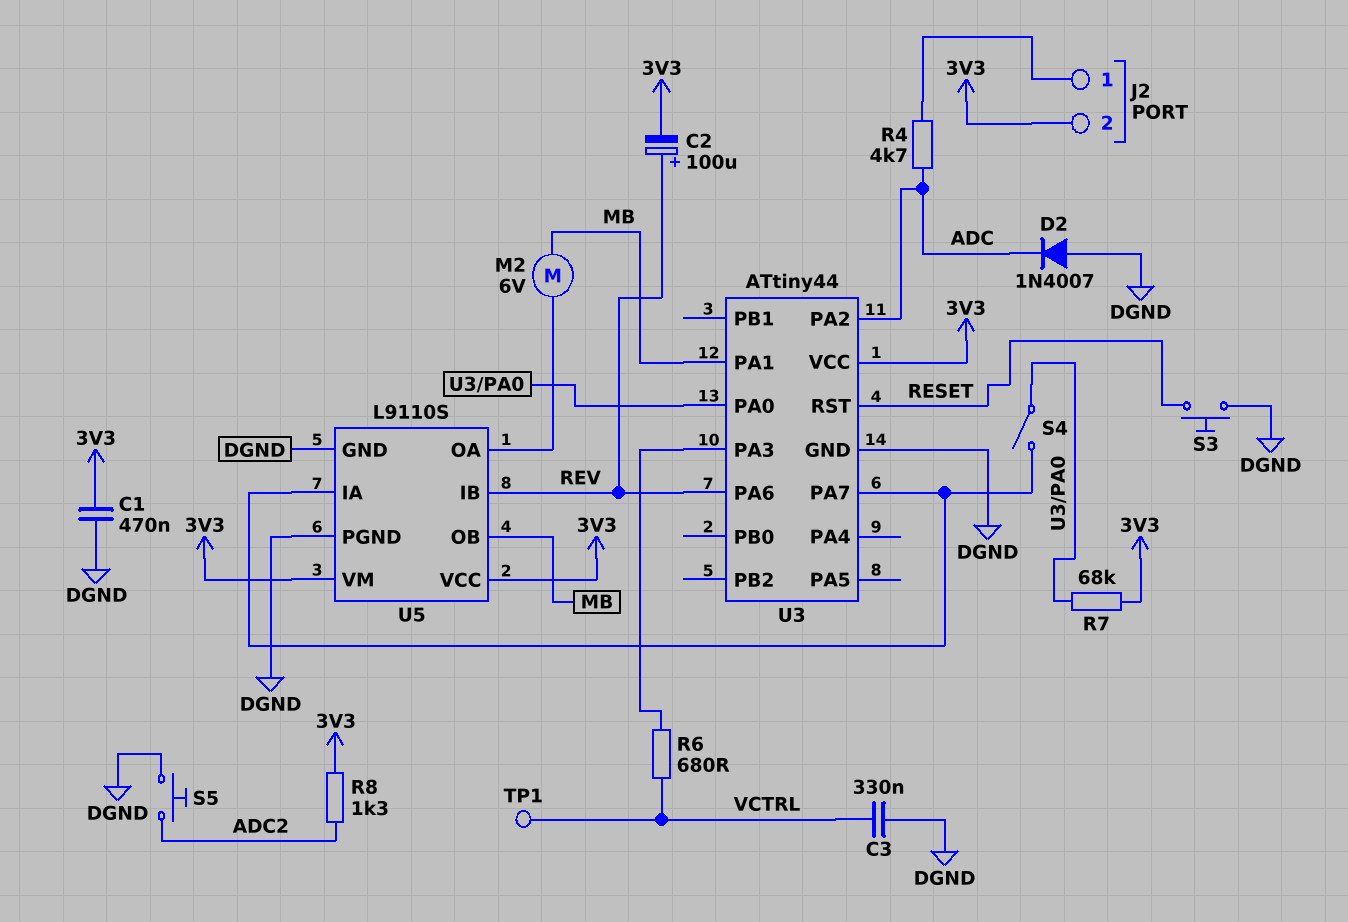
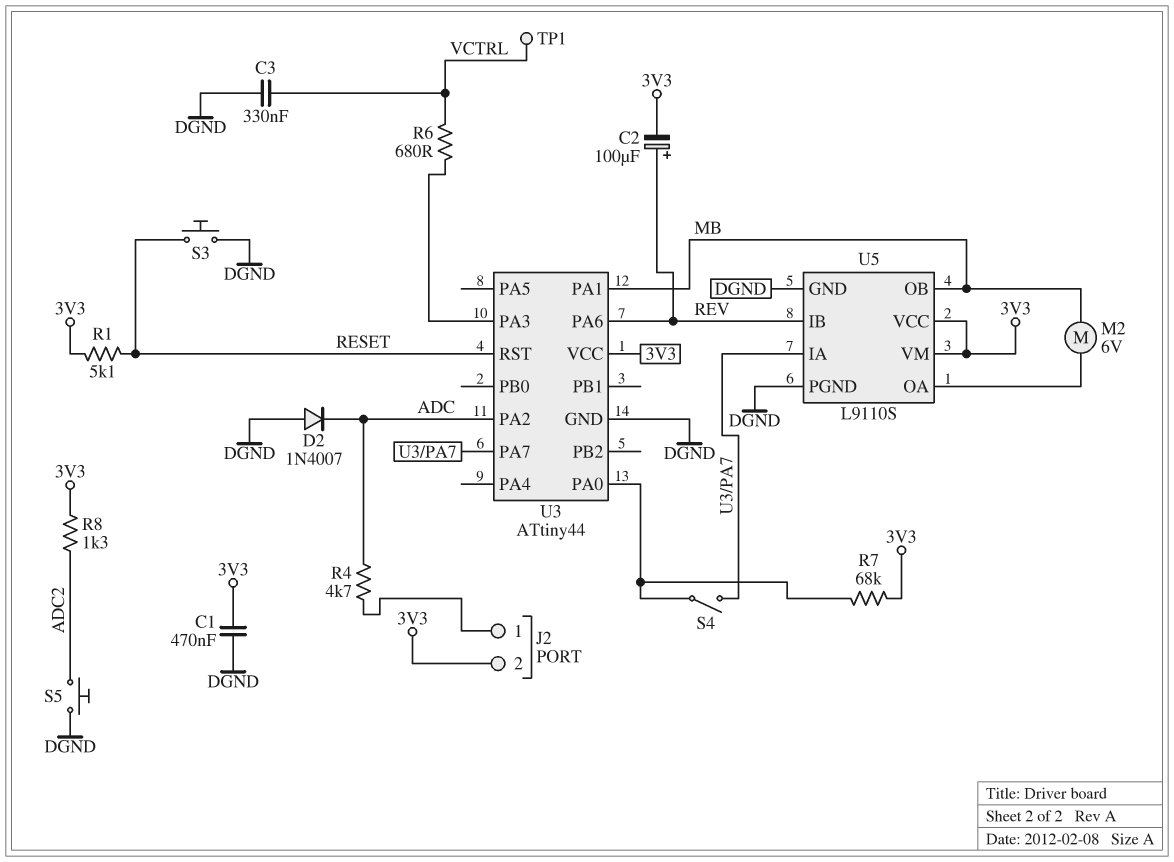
R1: none -> 5.1k (3V3, RESET)

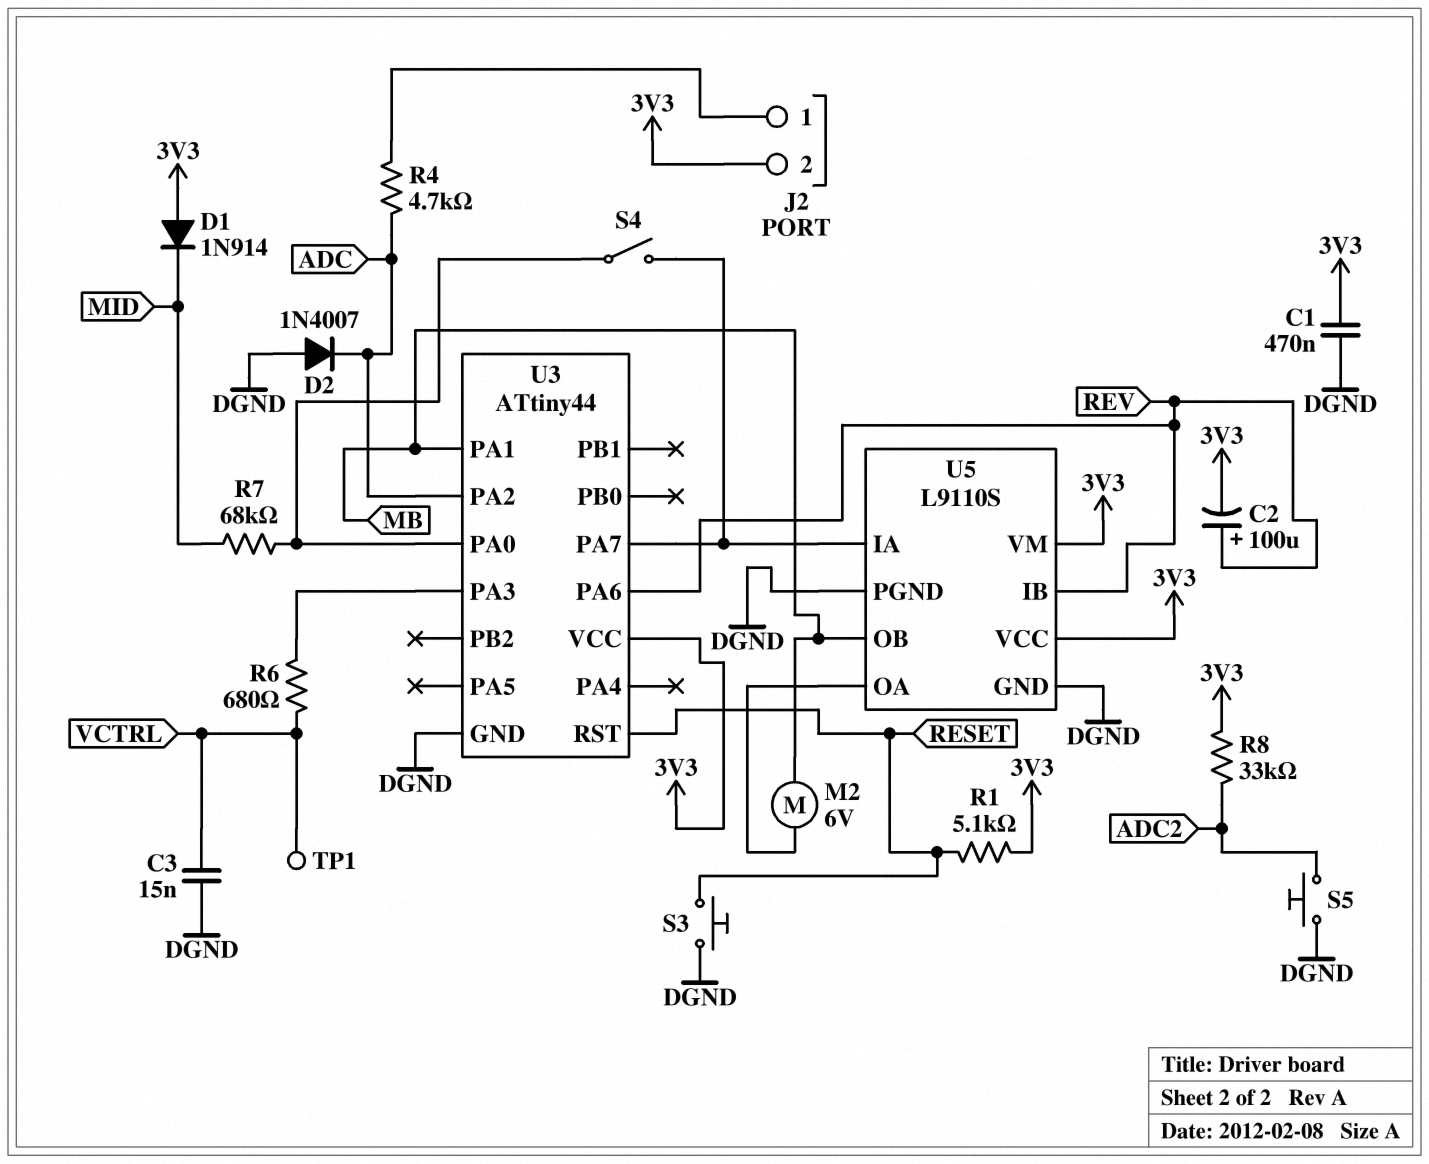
C3: 330nF (DGND, VCTRL) -> 15nF (DGND, VCTRL)
D1: none -> diode 1N914 (A 3V3, K MID)
R7: 68k (3V3, U3/PA0) -> 68k (MID, U3/PA0)
R8: 1.3k (3V3, ADC2) -> 33k (3V3, ADC2)

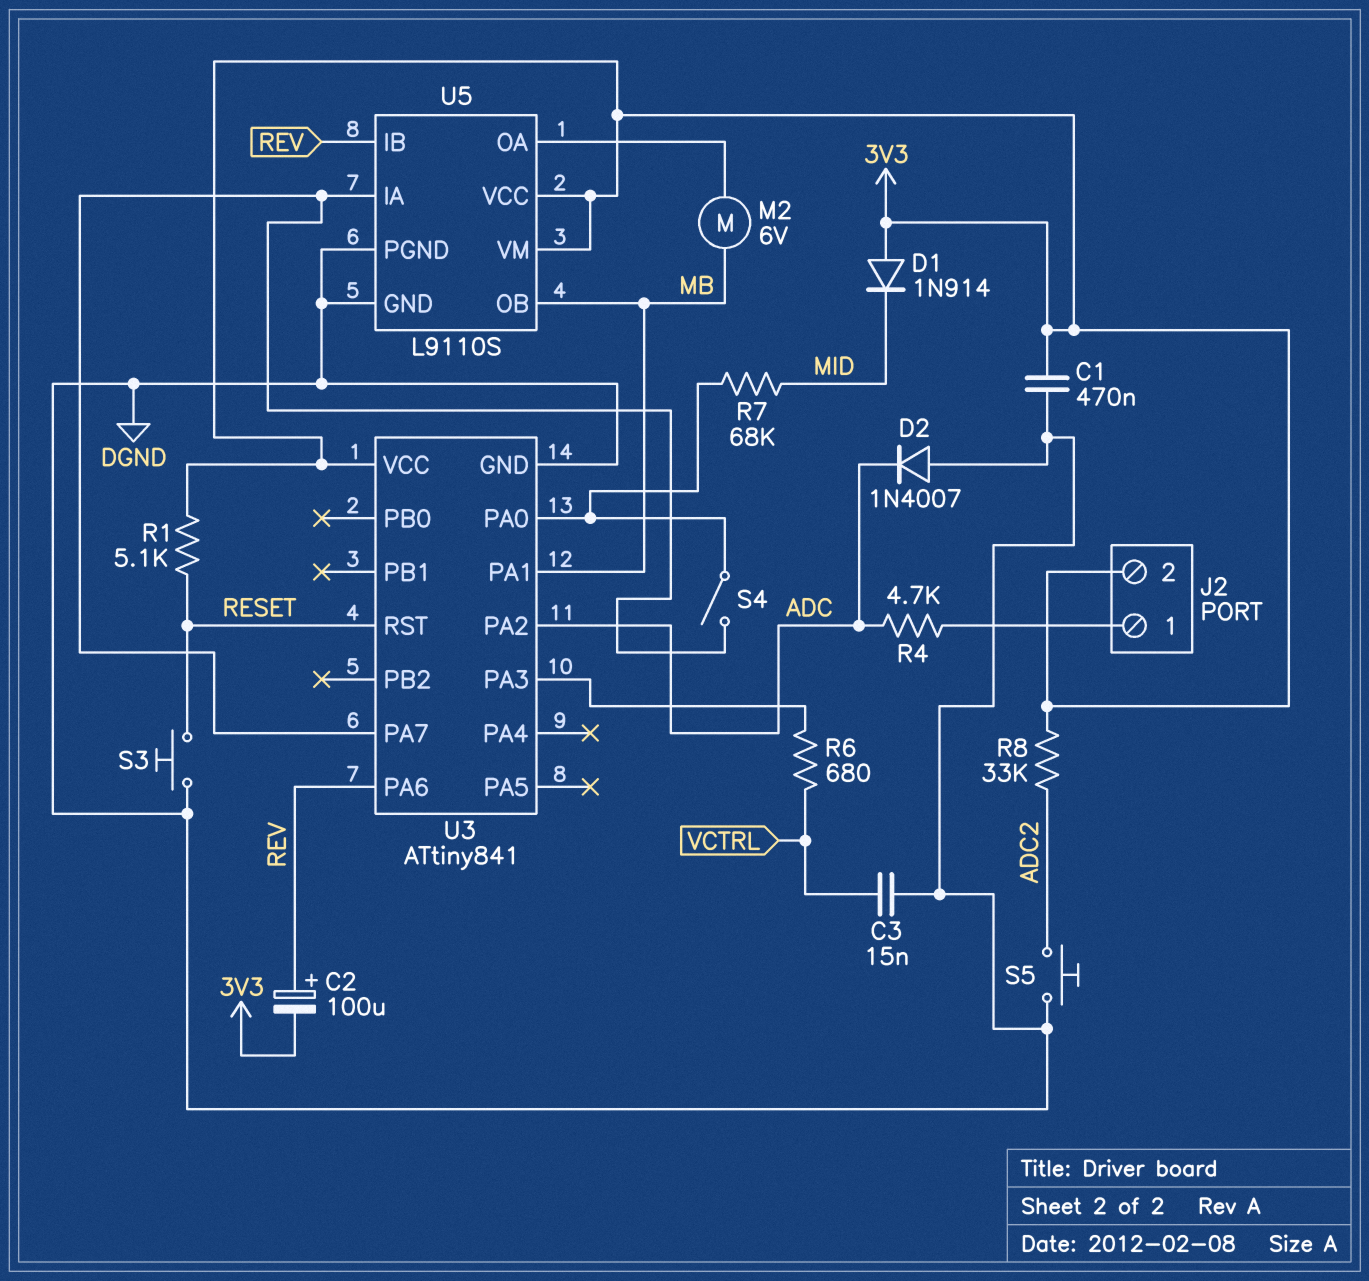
TP1: test point (VCTRL) -> none
U3: ATtiny44 -> ATtiny841

